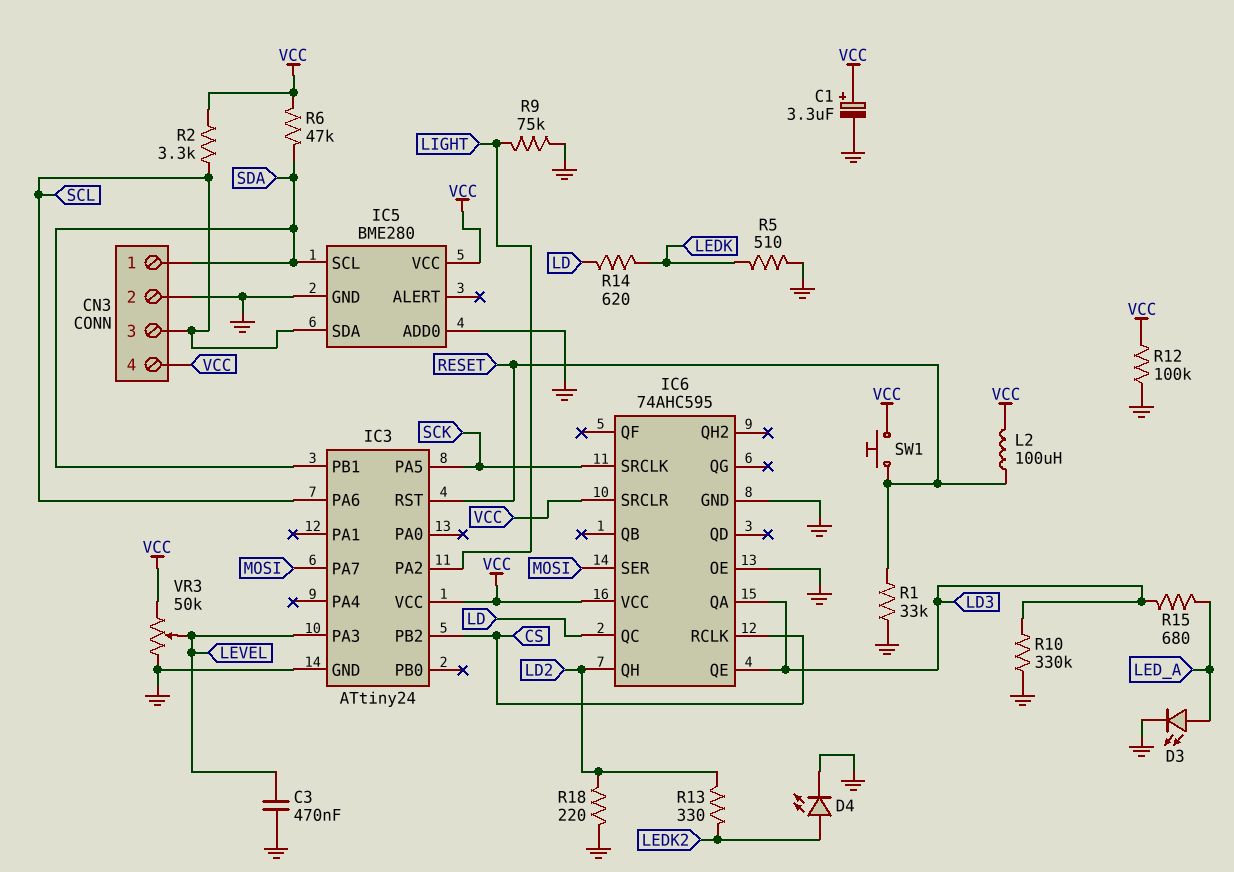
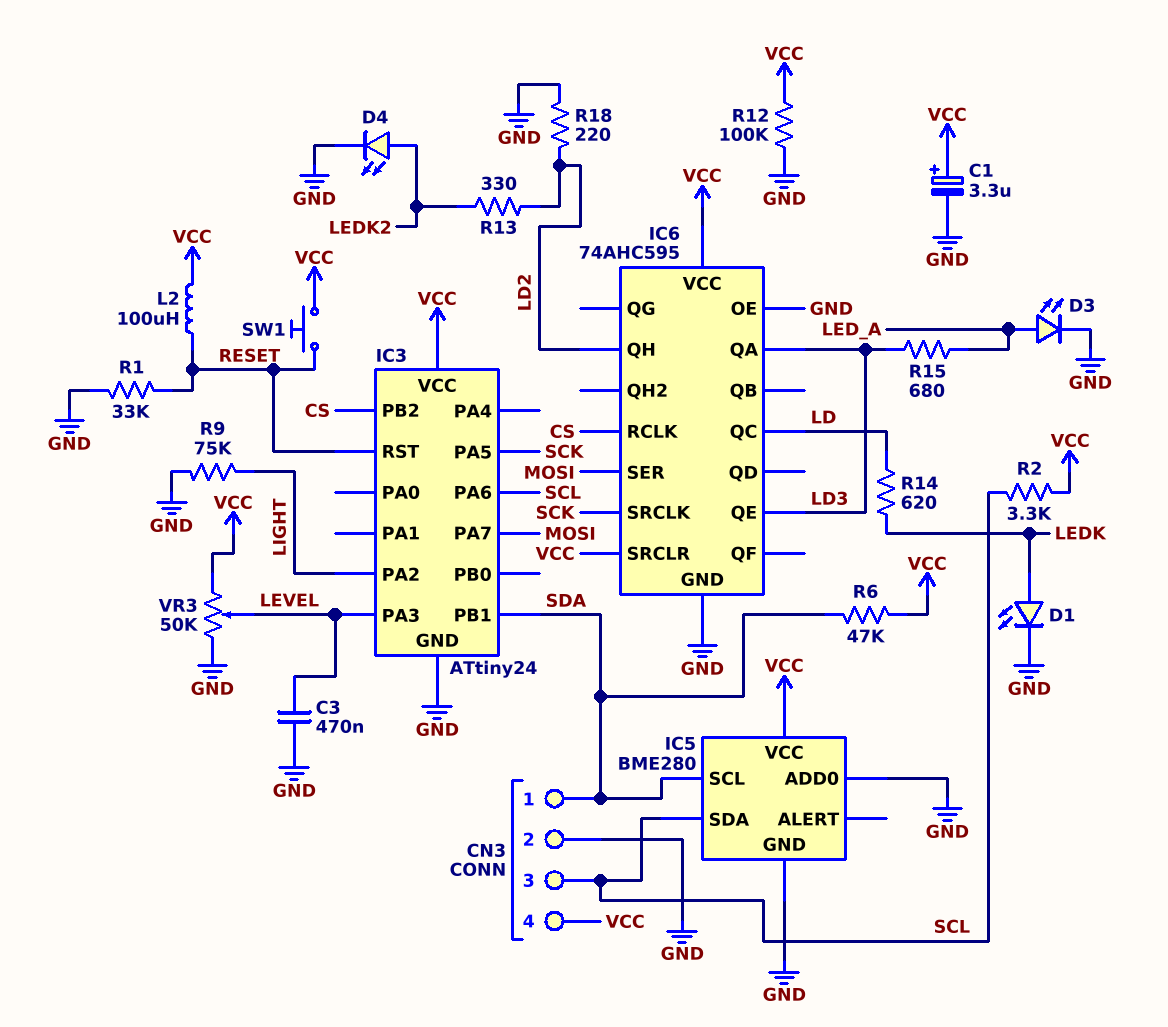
D1: none -> LED (A LEDK, K GND)
R5: 510 (GND, LEDK) -> none
R10: 330k (GND, LD3) -> none

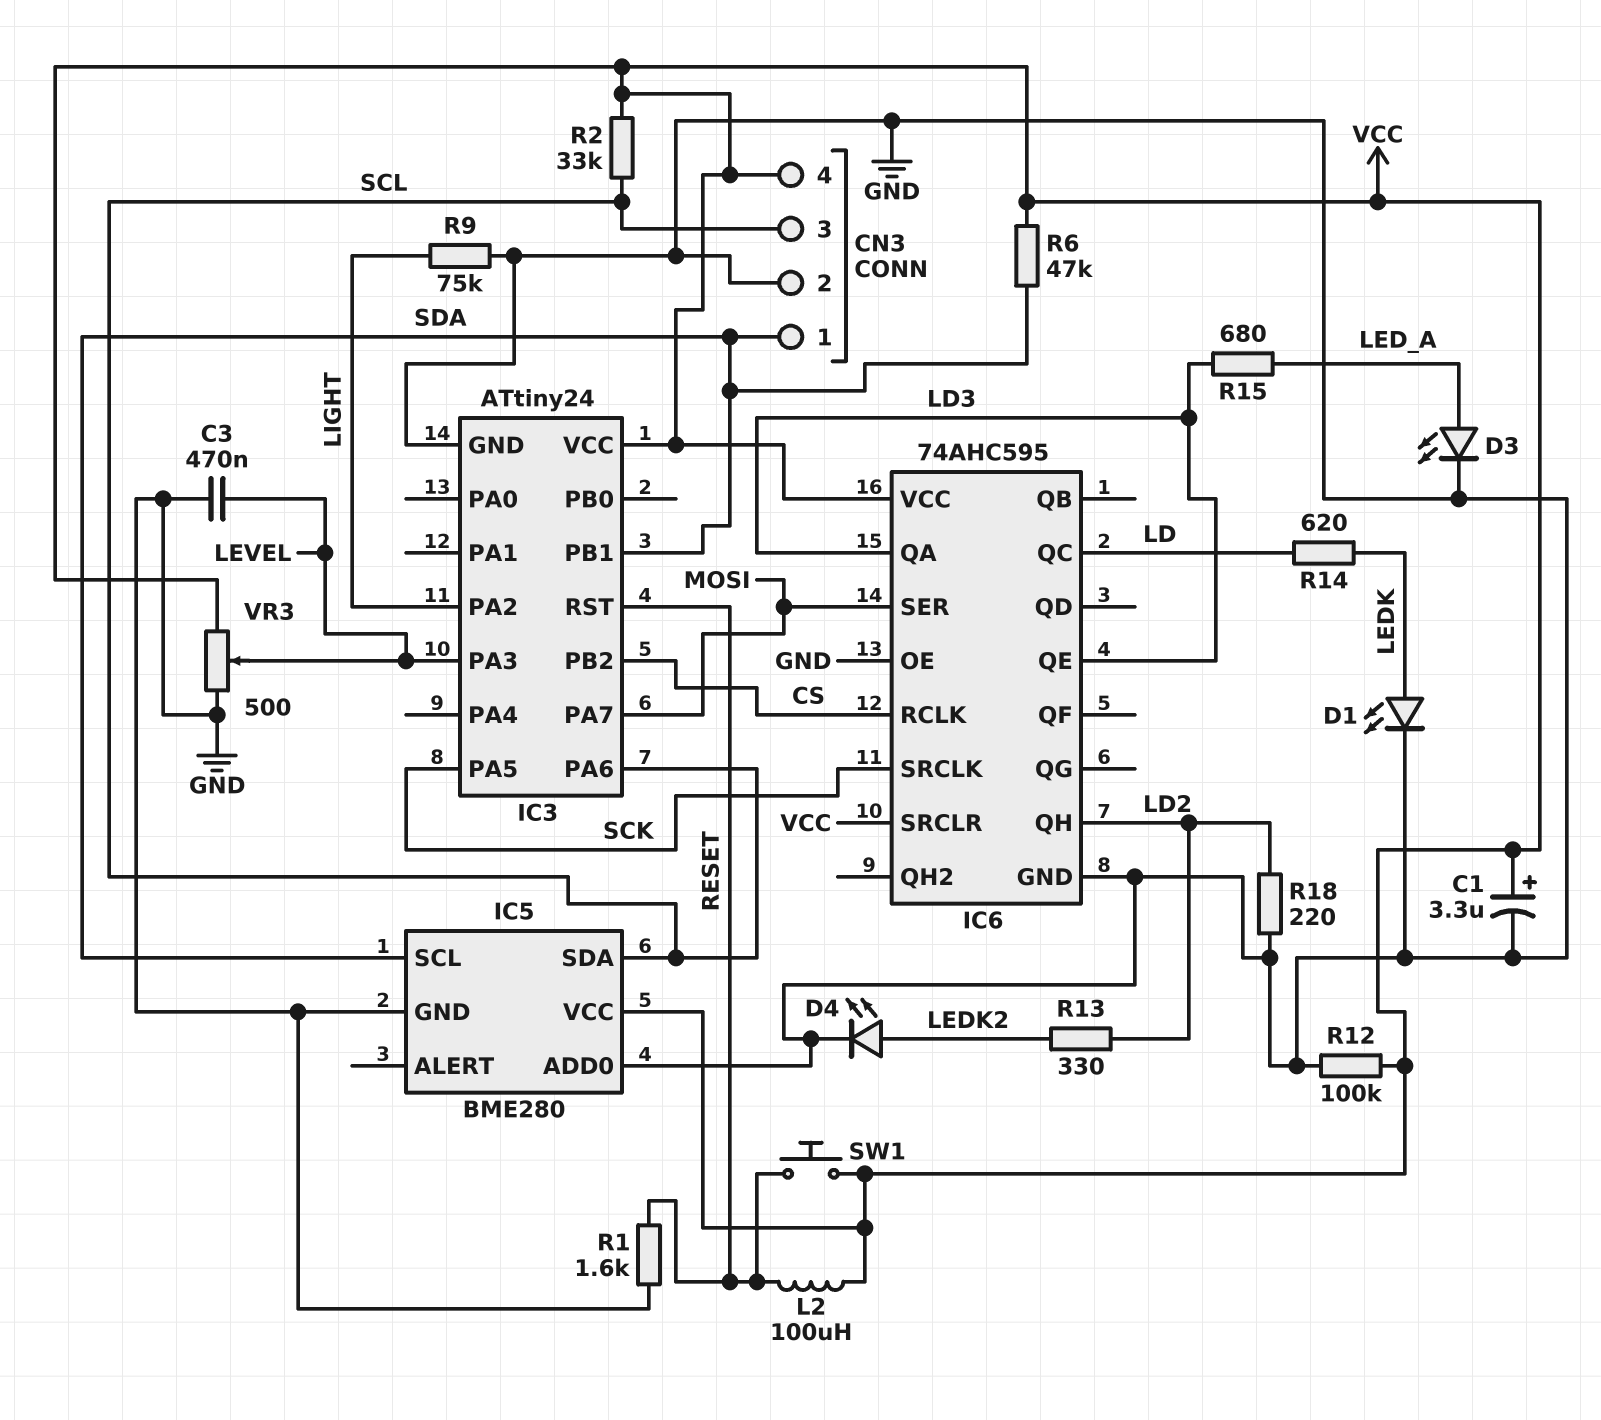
R1: 33k (GND, RESET) -> 1.6k (GND, RESET)
R2: 3.3k (SCL, VCC) -> 33k (SCL, VCC)
VR3: 50k (GND, VCC, wiper LEVEL) -> 500 (GND, VCC, wiper LEVEL)

